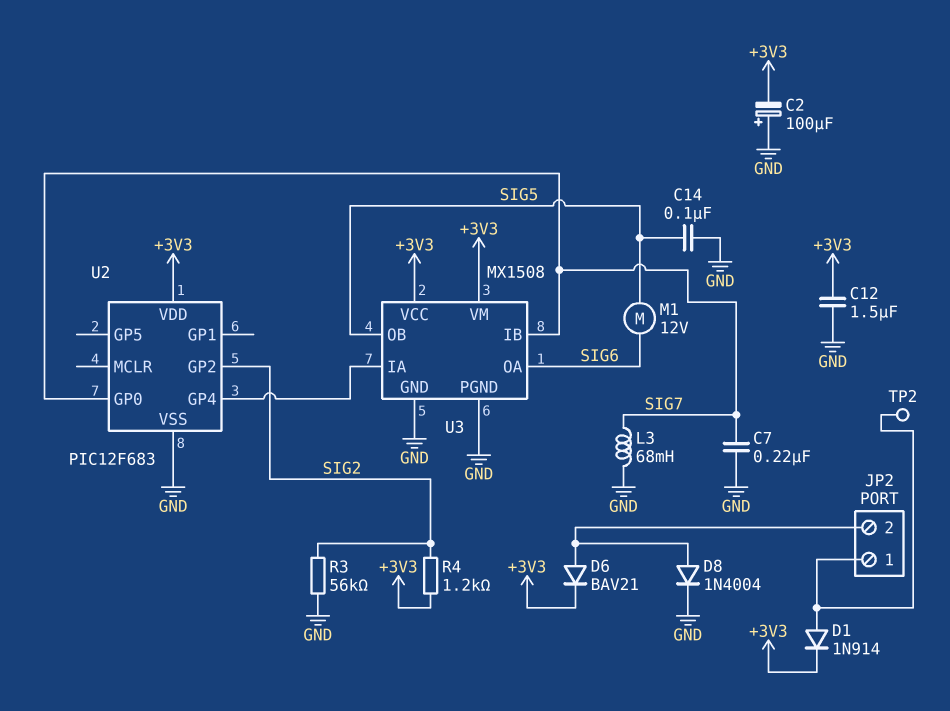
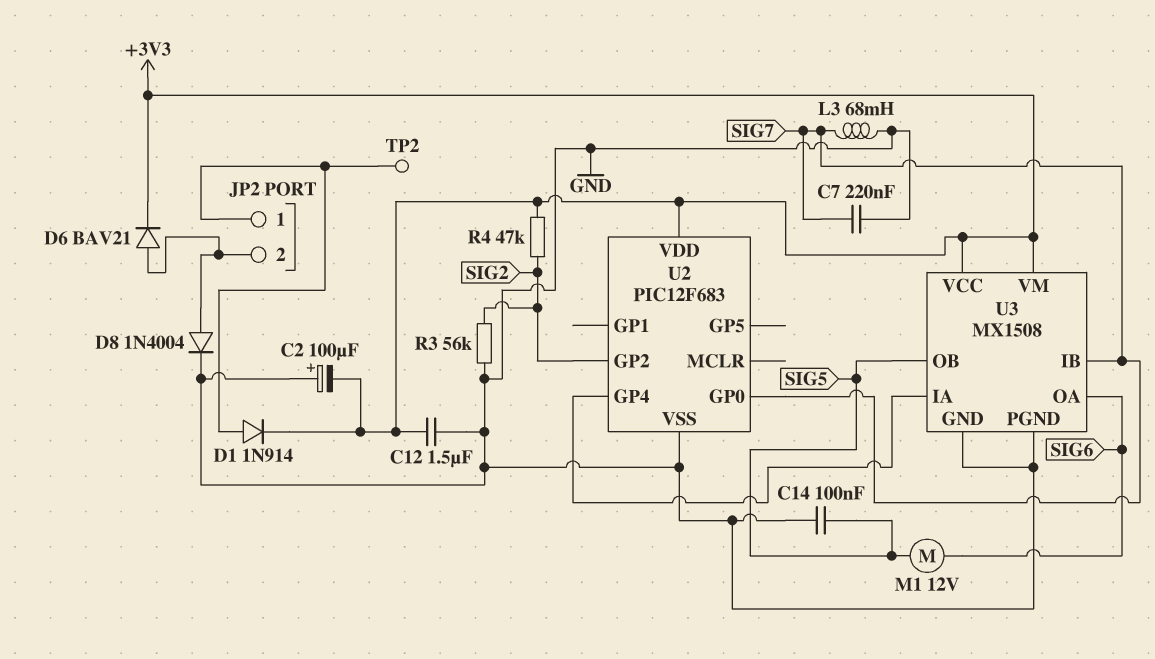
R4: 1.2k (+3V3, SIG2) -> 47k (+3V3, SIG2)

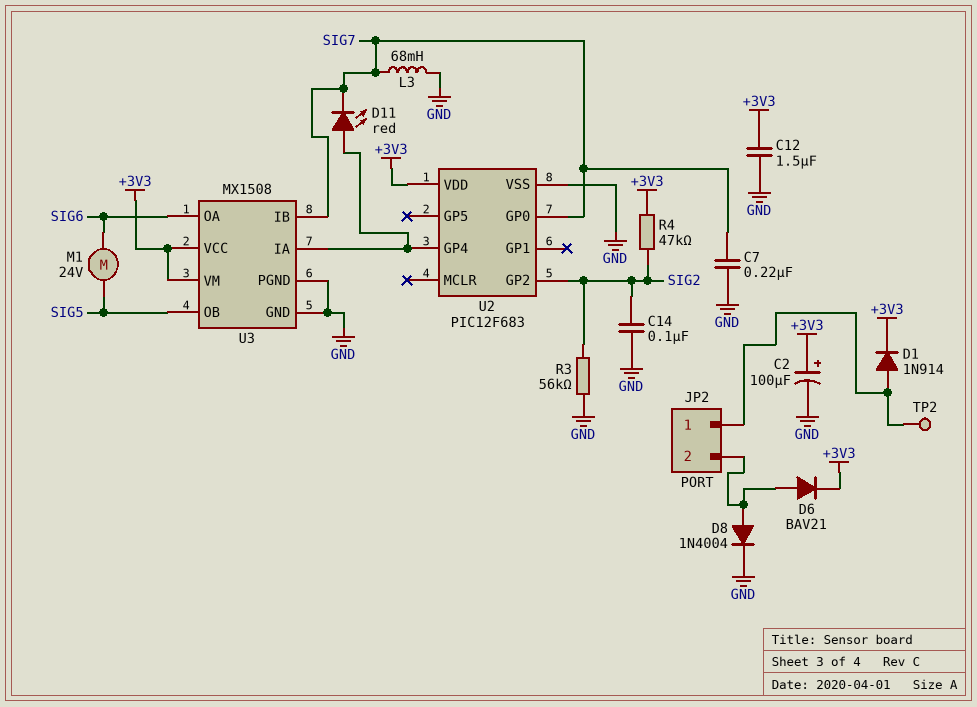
C2: 100uF (plus GND, minus +3V3) -> 100uF (plus +3V3, minus GND)
C14: 100nF (GND, SIG5) -> 100nF (GND, SIG2)
D11: none -> LED red (A U2/GP4, K SIG7)
M1: motor 12V (SIG5, SIG6) -> motor 24V (SIG5, SIG6)

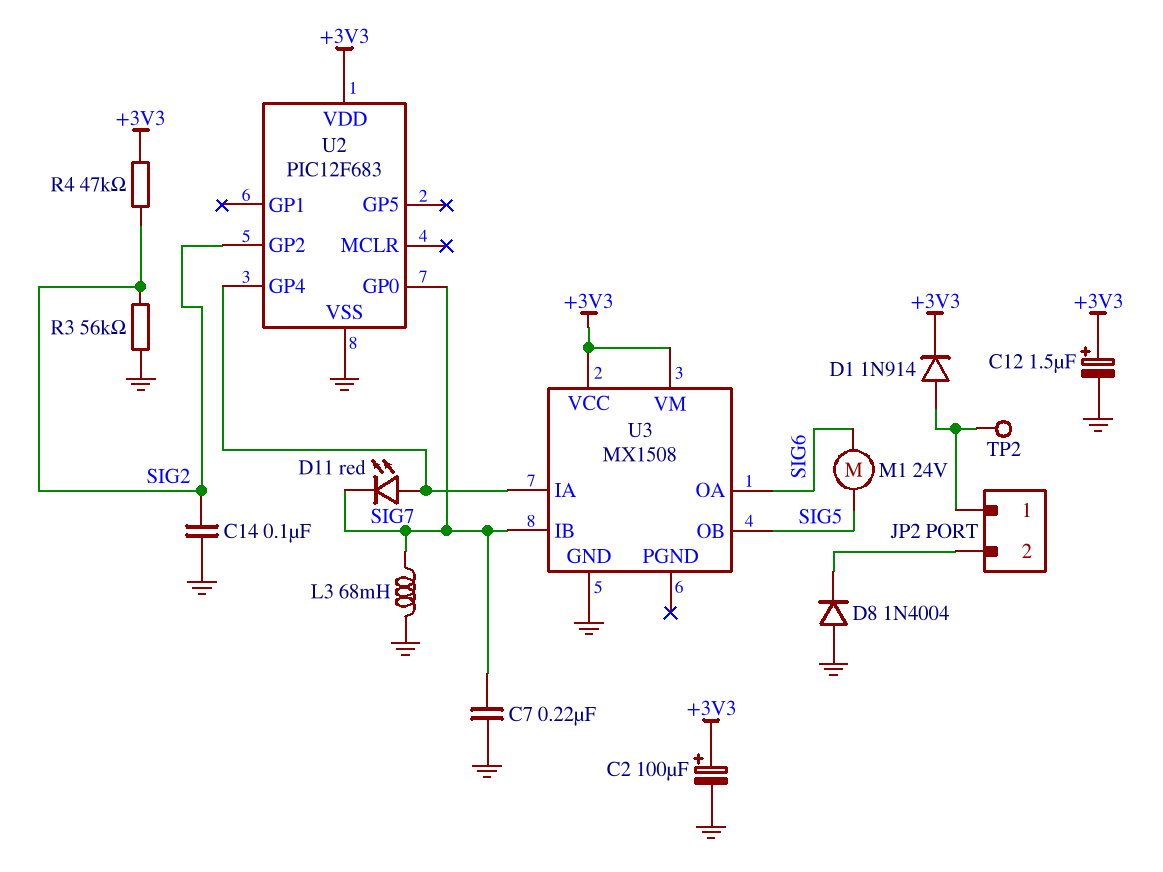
C12: 1.5uF (+3V3, GND) -> 1.5uF (plus +3V3, minus GND)
D6: diode BAV21 (A JP2/2, K +3V3) -> none
D8: diode 1N4004 (A JP2/2, K GND) -> diode 1N4004 (A GND, K JP2/2)
U3 pin PGND: GND -> none

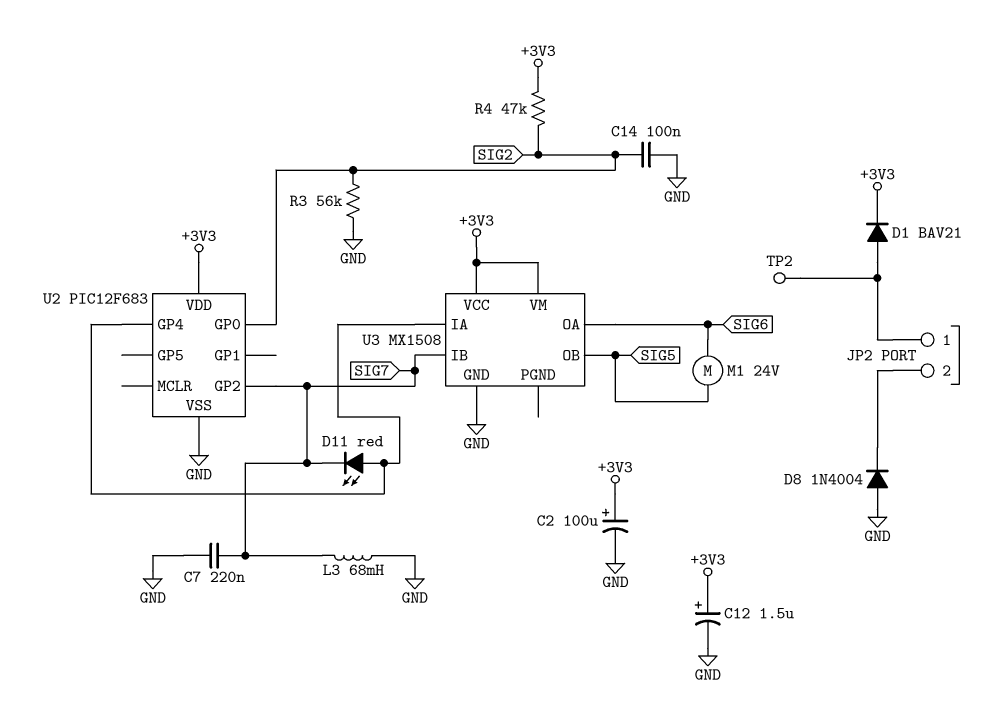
D1: diode 1N914 (A JP2/1, K +3V3) -> diode BAV21 (A JP2/1, K +3V3)
U2 pin GP0: SIG7 -> SIG2
U2 pin GP2: SIG2 -> SIG7

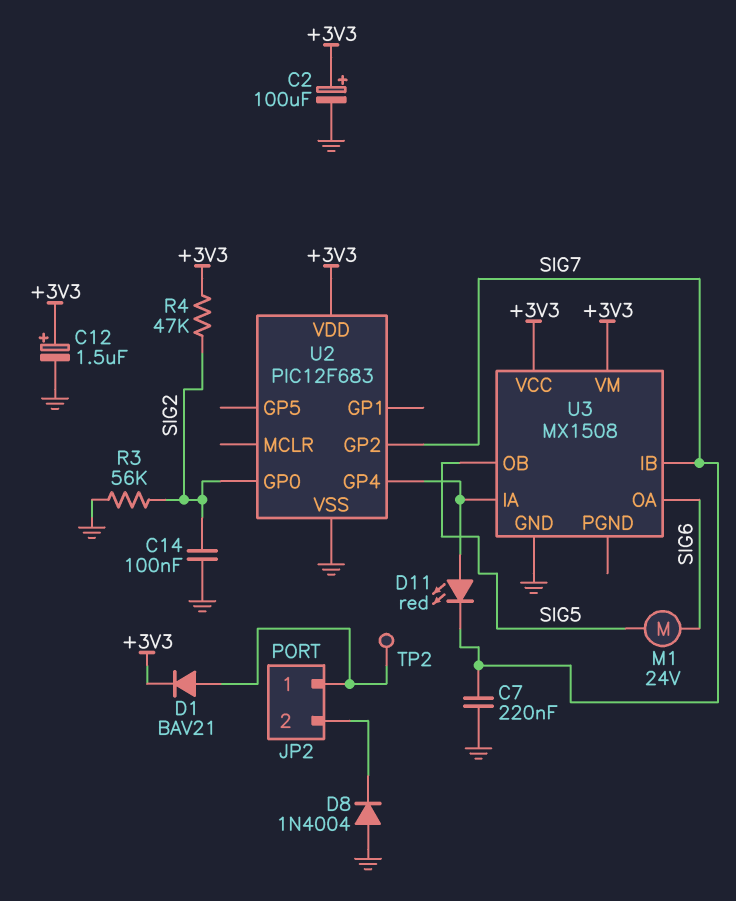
L3: 68mH (GND, SIG7) -> none

